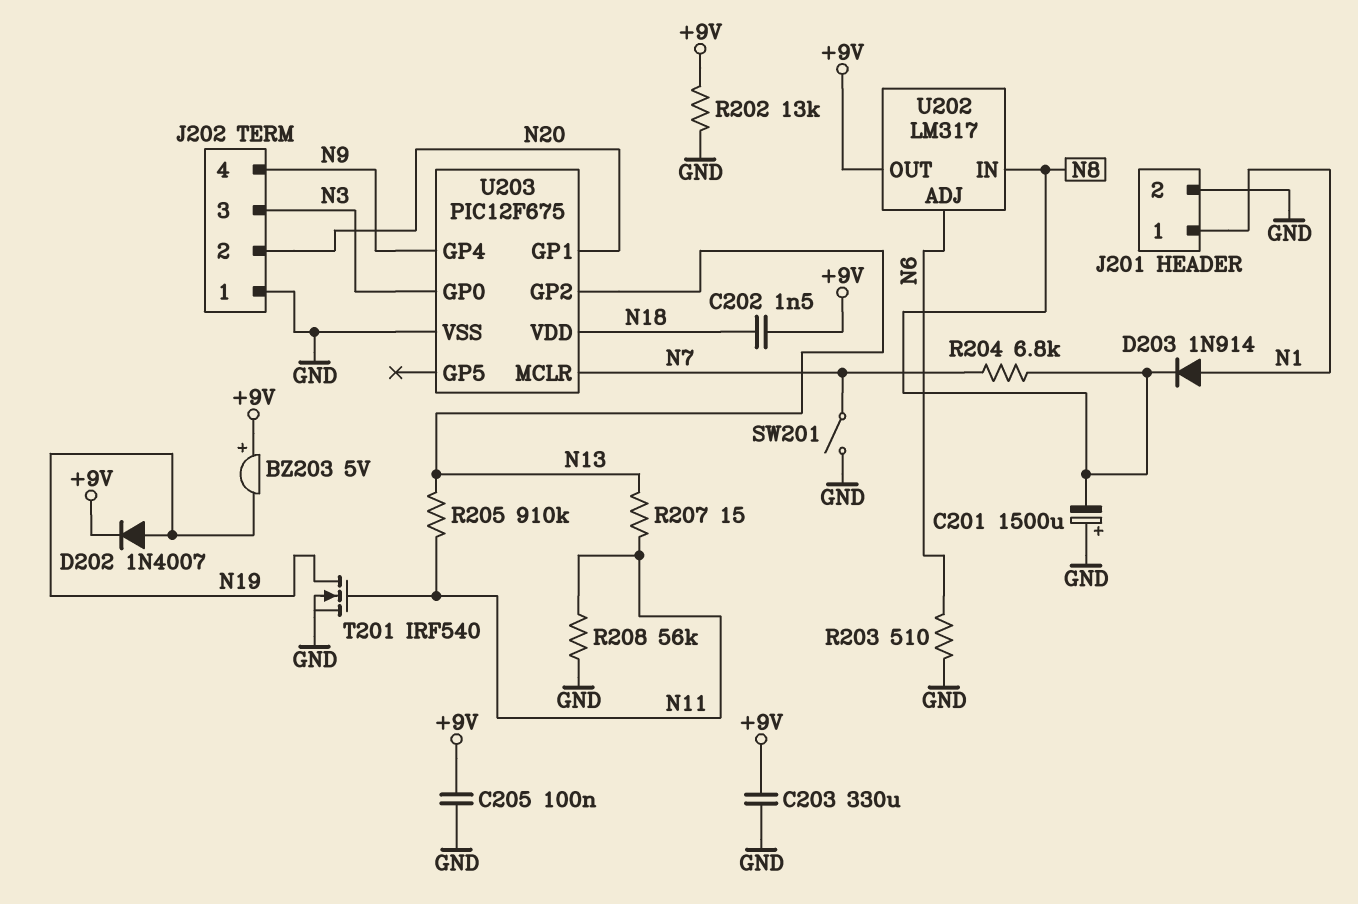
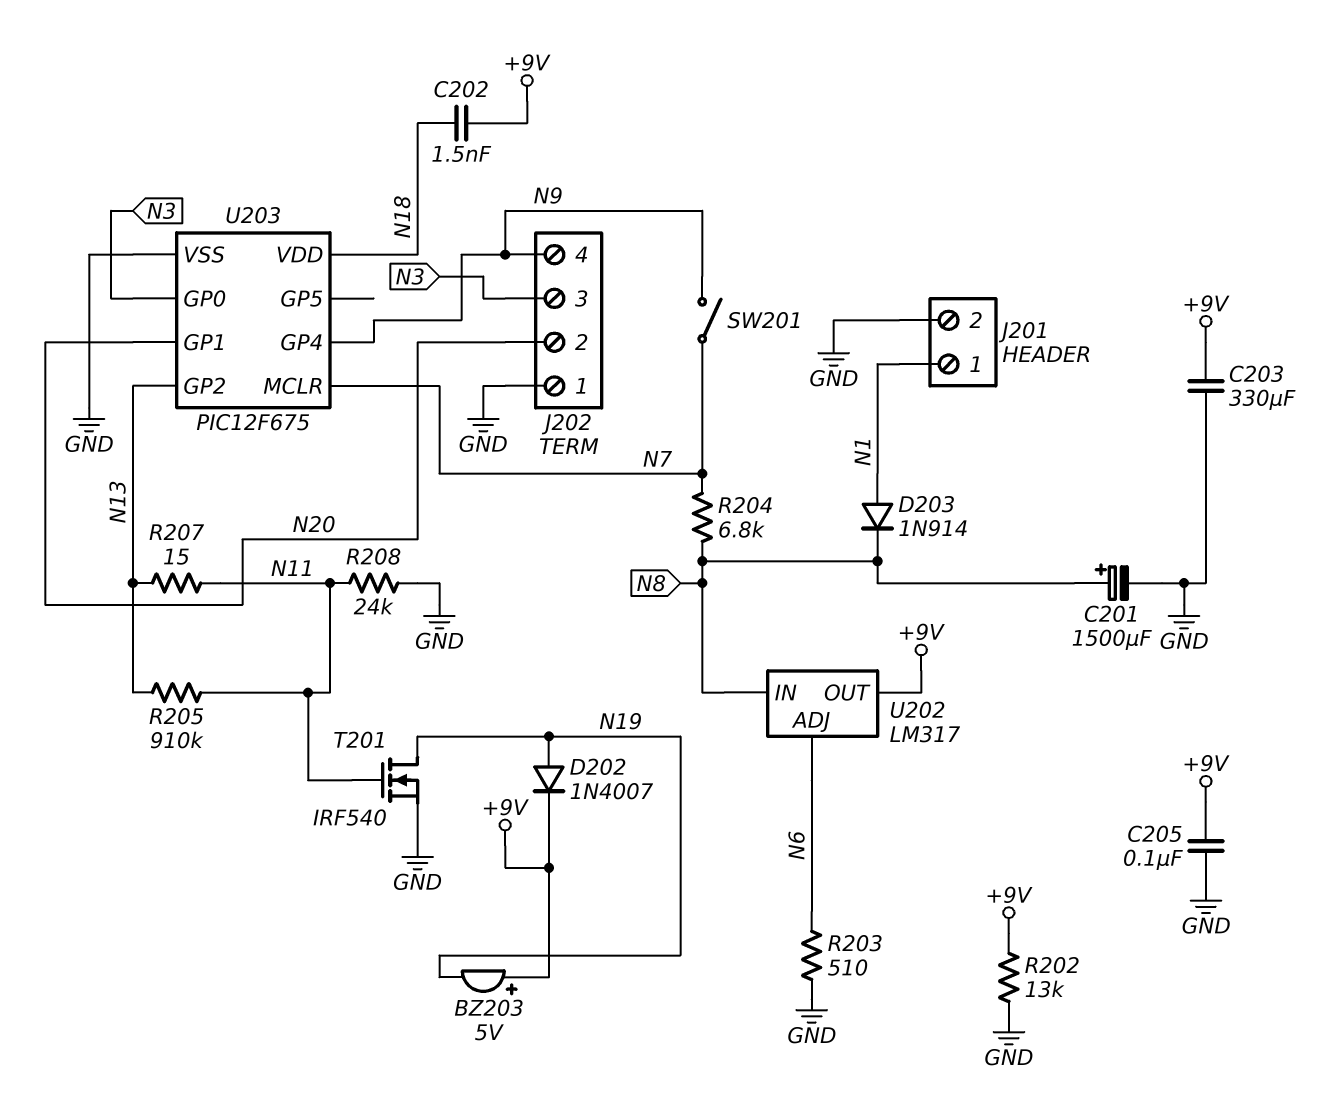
C201: 1500uF (plus GND, minus N8) -> 1500uF (plus N8, minus GND)
R208: 56k (GND, N11) -> 24k (GND, N11)
SW201: switch (GND, N7) -> switch (N7, N9)

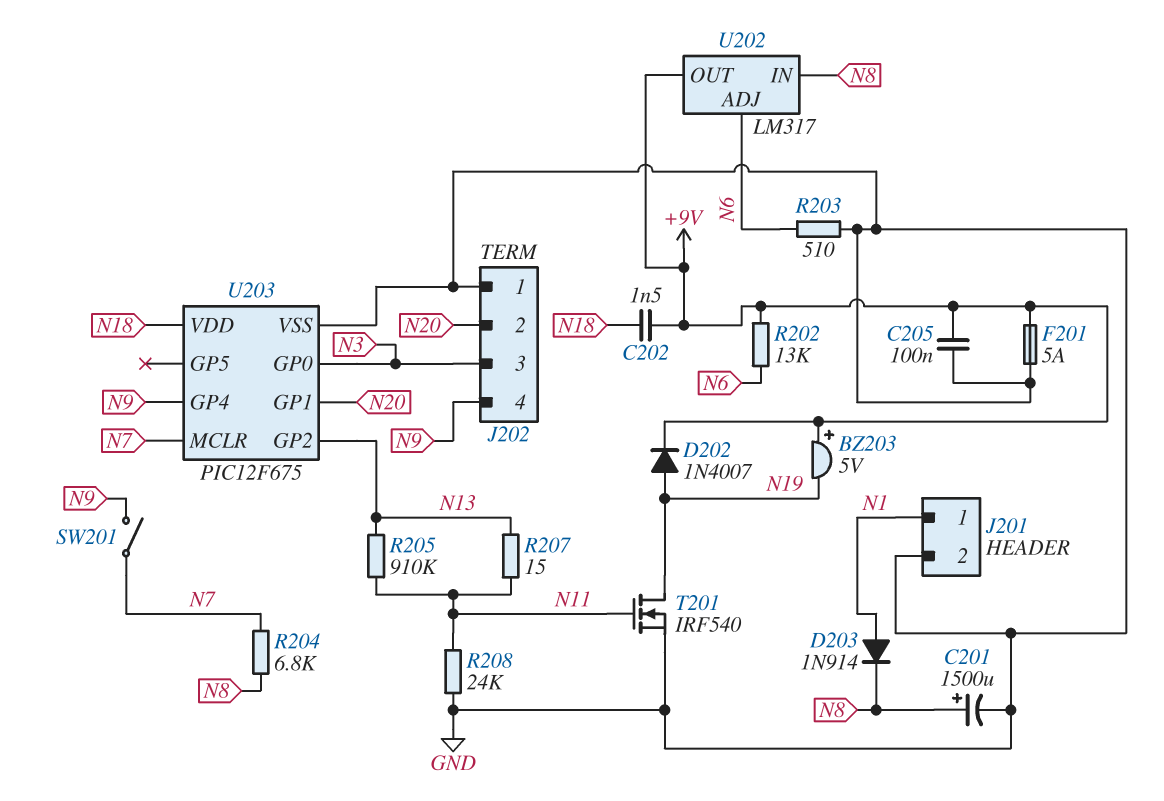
C203: 330uF (+9V, GND) -> none
F201: none -> 5A (+9V, GND)
R202: 13k (+9V, GND) -> 13k (+9V, N6)

